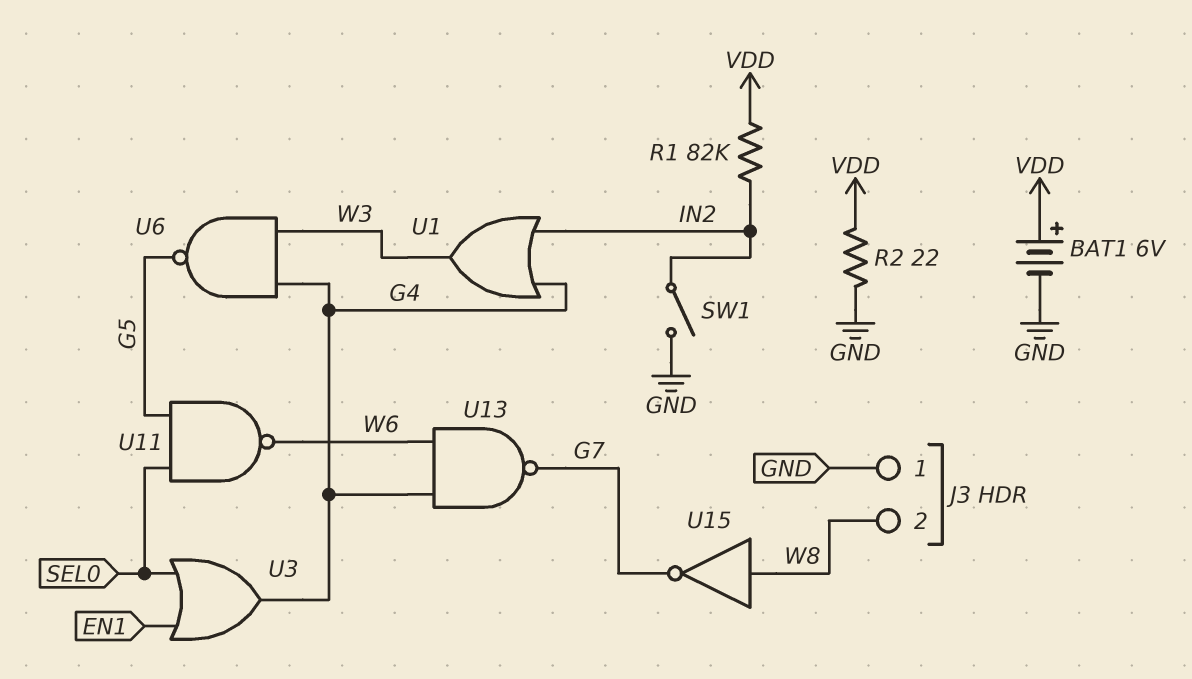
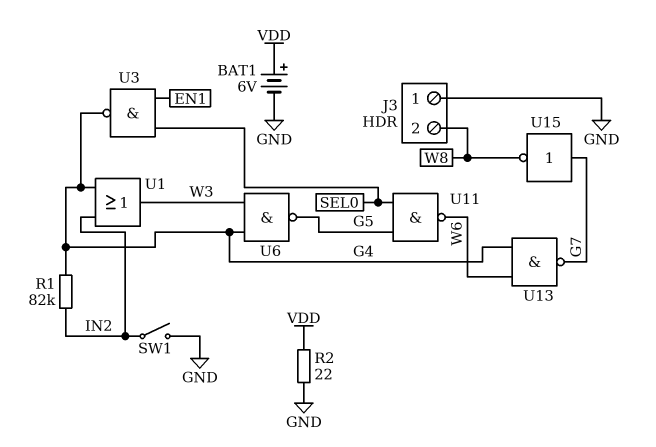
R1: 82k (IN2, VDD) -> 82k (G4, IN2)
U3: OR (in EN1, in SEL0, out G4) -> NAND (in EN1, in SEL0, out G4)
U15: NOT (in W8, out G7) -> NOT (in G7, out W8)

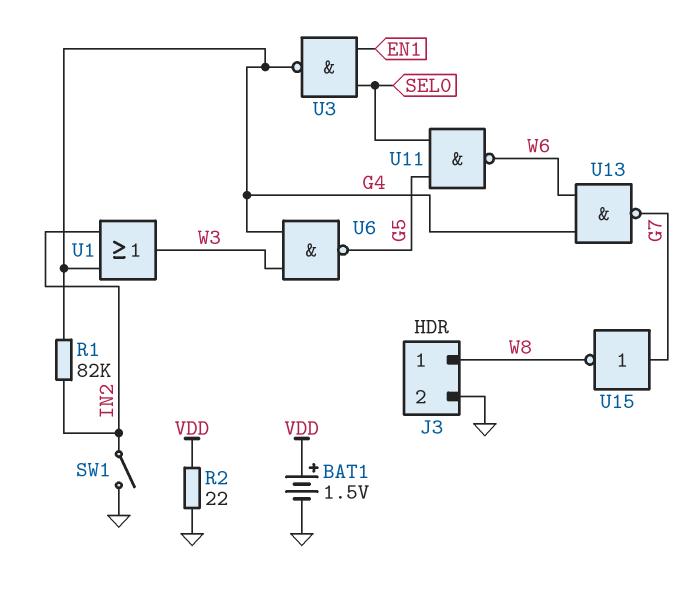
BAT1: 6V (plus VDD, minus GND) -> 1.5V (plus VDD, minus GND)
J3 pin 1: GND -> W8
J3 pin 2: W8 -> GND

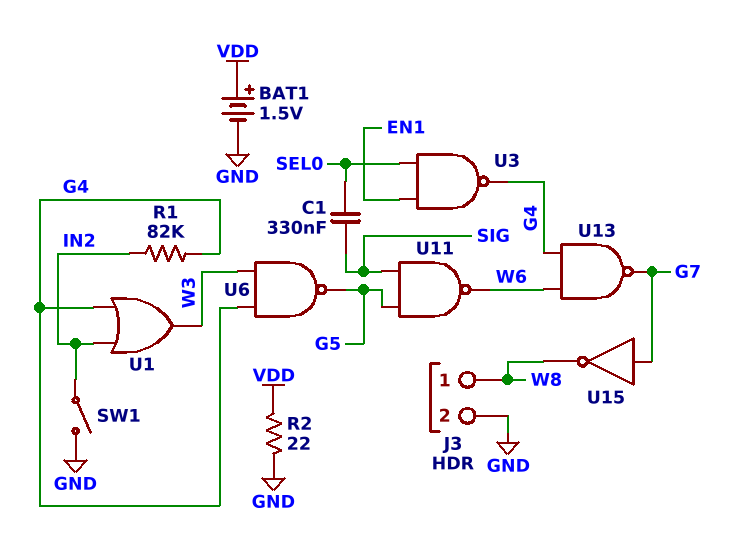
C1: none -> 330nF (SEL0, SIG)
U11: NAND (in G5, in SEL0, out W6) -> NAND (in G5, in SIG, out W6)

